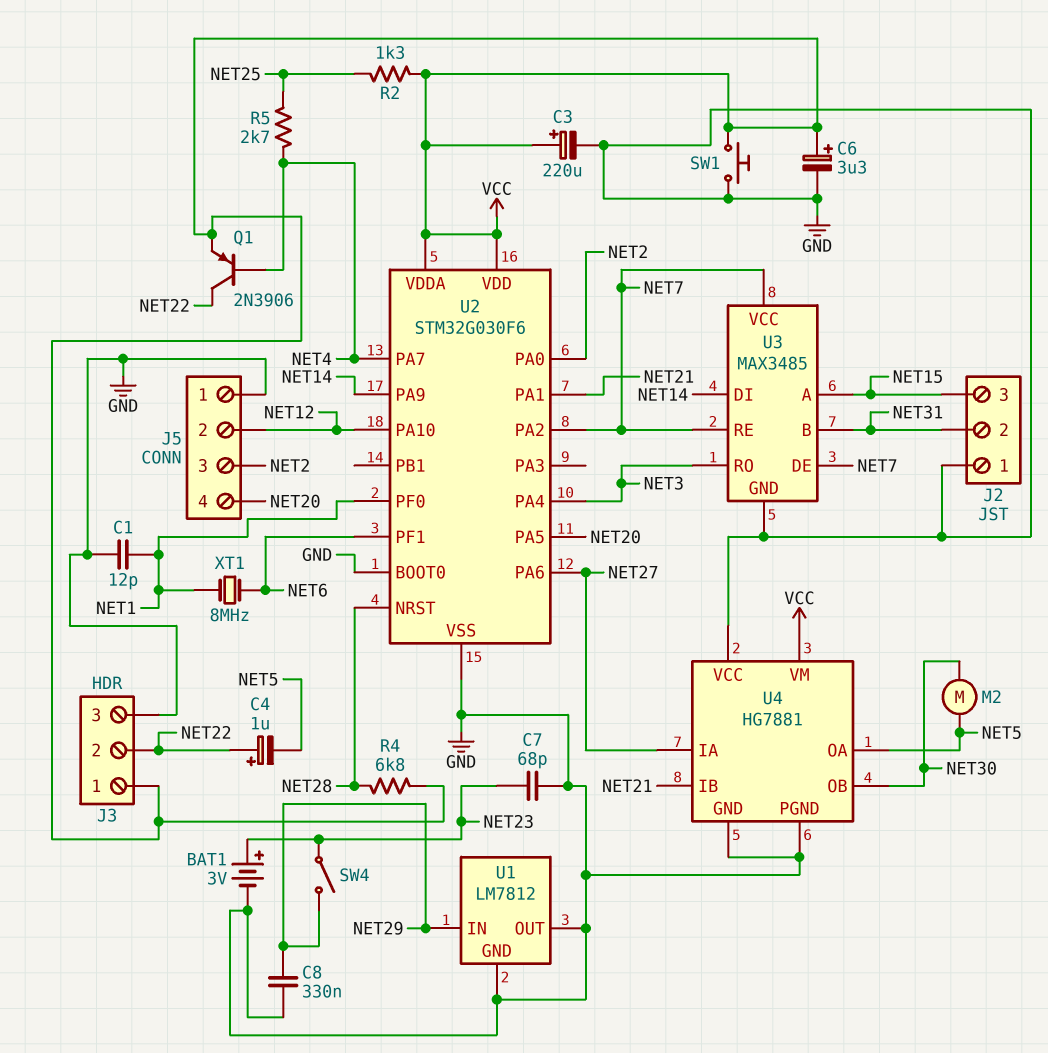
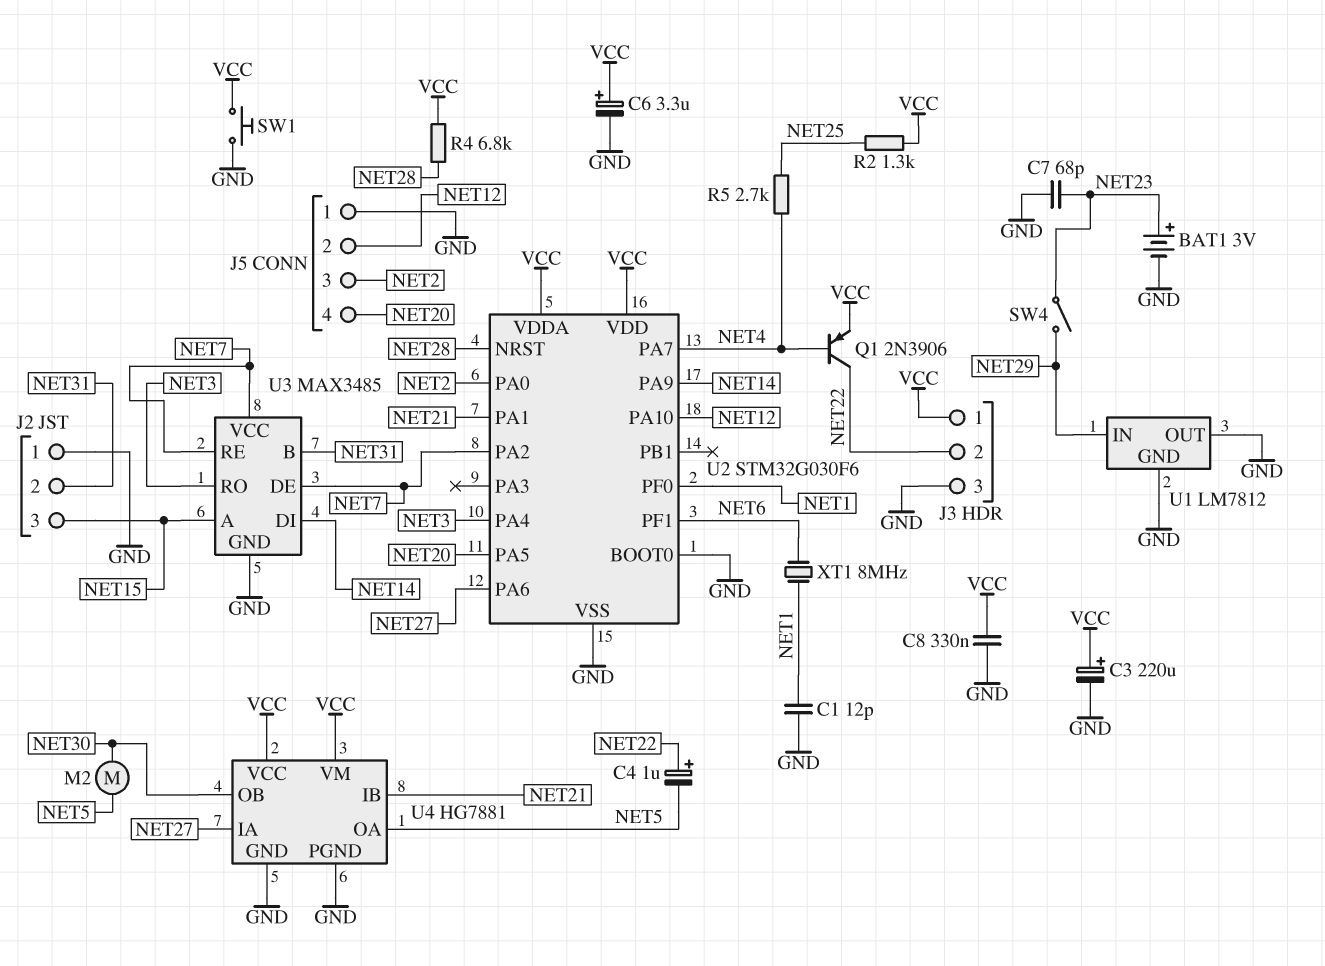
C8: 330nF (GND, NET29) -> 330nF (GND, VCC)
U4 pin VCC: GND -> VCC

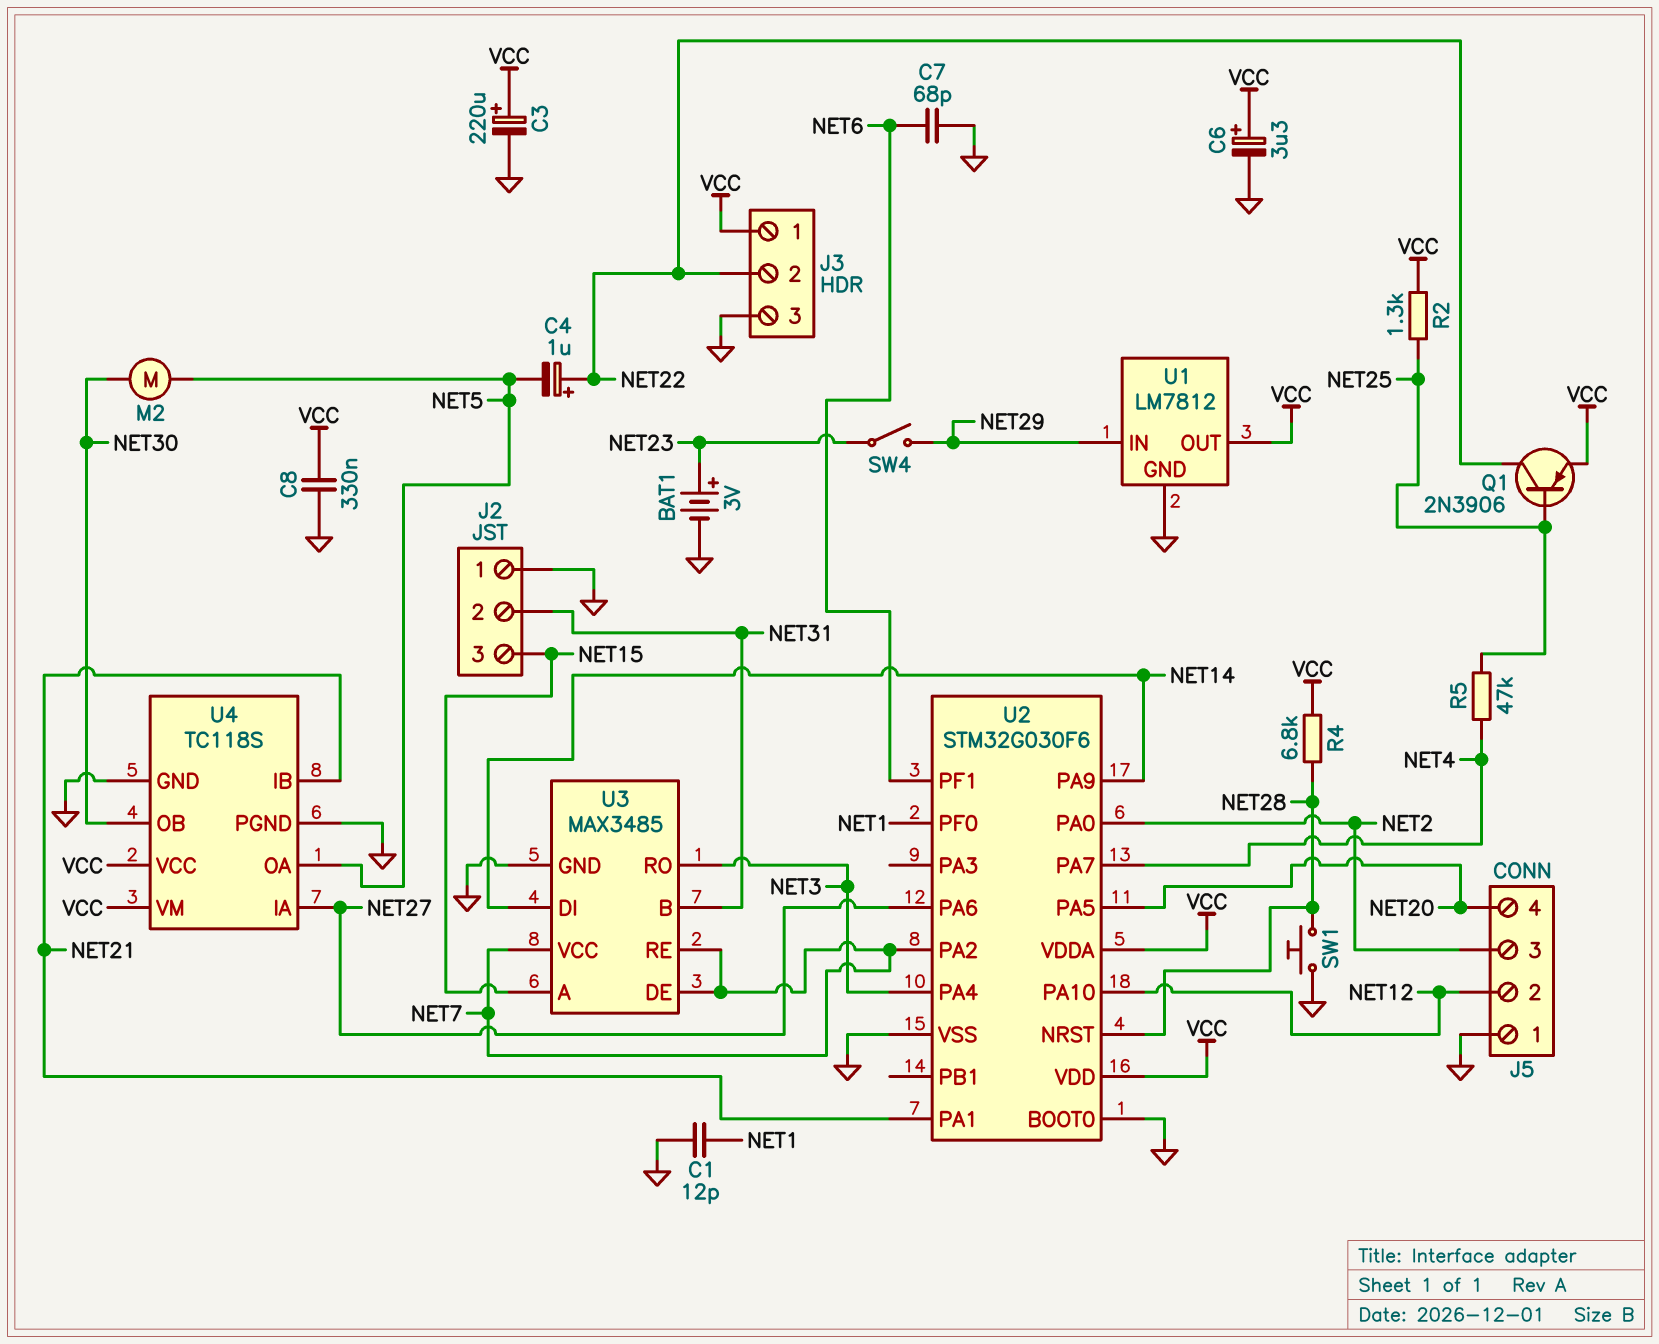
C7: 68pF (GND, NET23) -> 68pF (GND, NET6)
Q1: PNP 2N3906 (B NET4, C NET22, E VCC) -> PNP 2N3906 (B NET25, C NET22, E VCC)
R5: 2.7k (NET4, NET25) -> 47k (NET4, NET25)
SW1: button (GND, VCC) -> button (GND, NET28)
U1 pin OUT: GND -> VCC
U4: HG7881 -> TC118S
XT1: 8MHz (NET1, NET6) -> none

